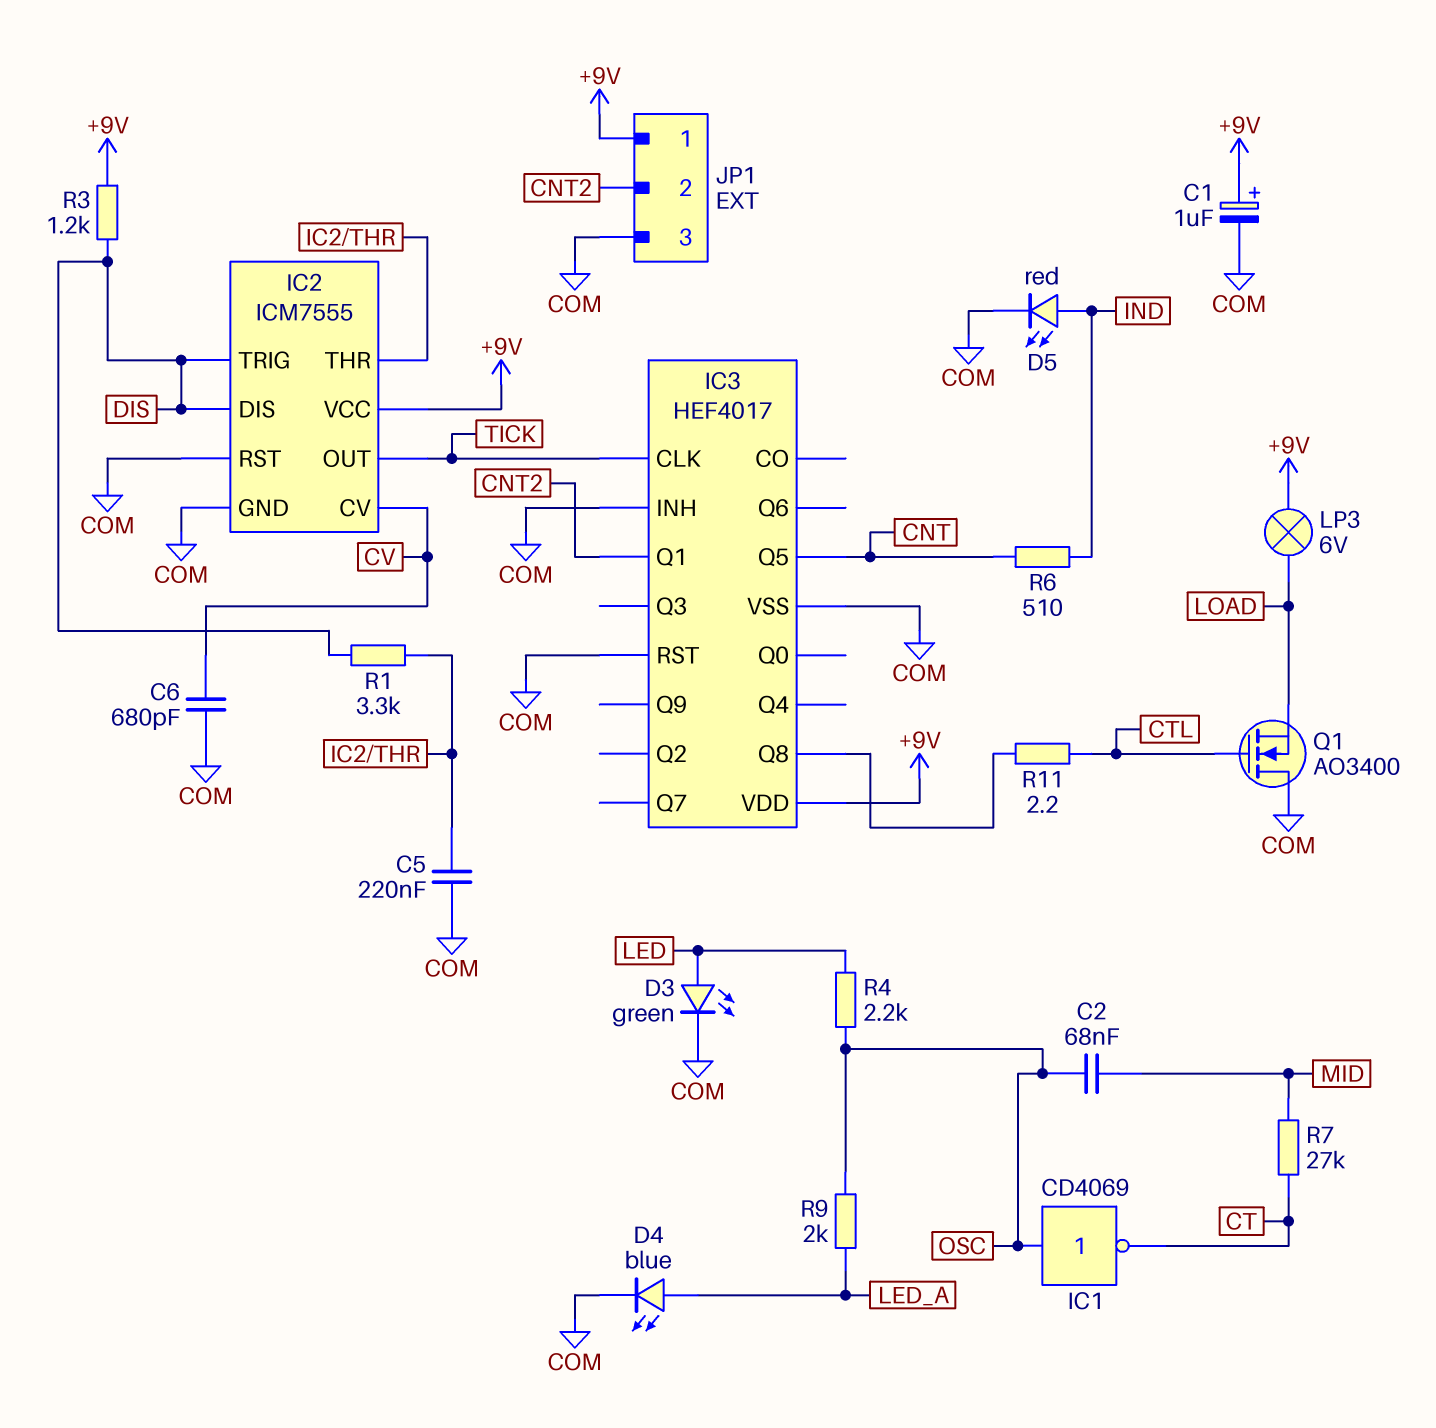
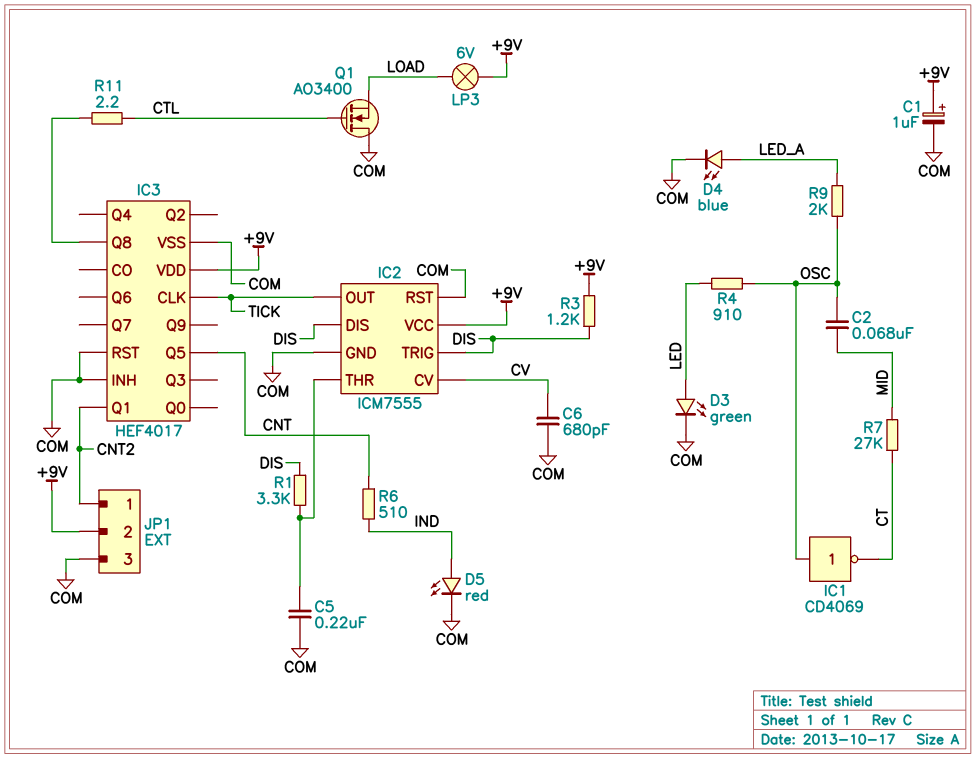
JP1 pin 1: +9V -> CNT2
JP1 pin 2: CNT2 -> +9V
R4: 2.2k (LED, OSC) -> 910 (LED, OSC)

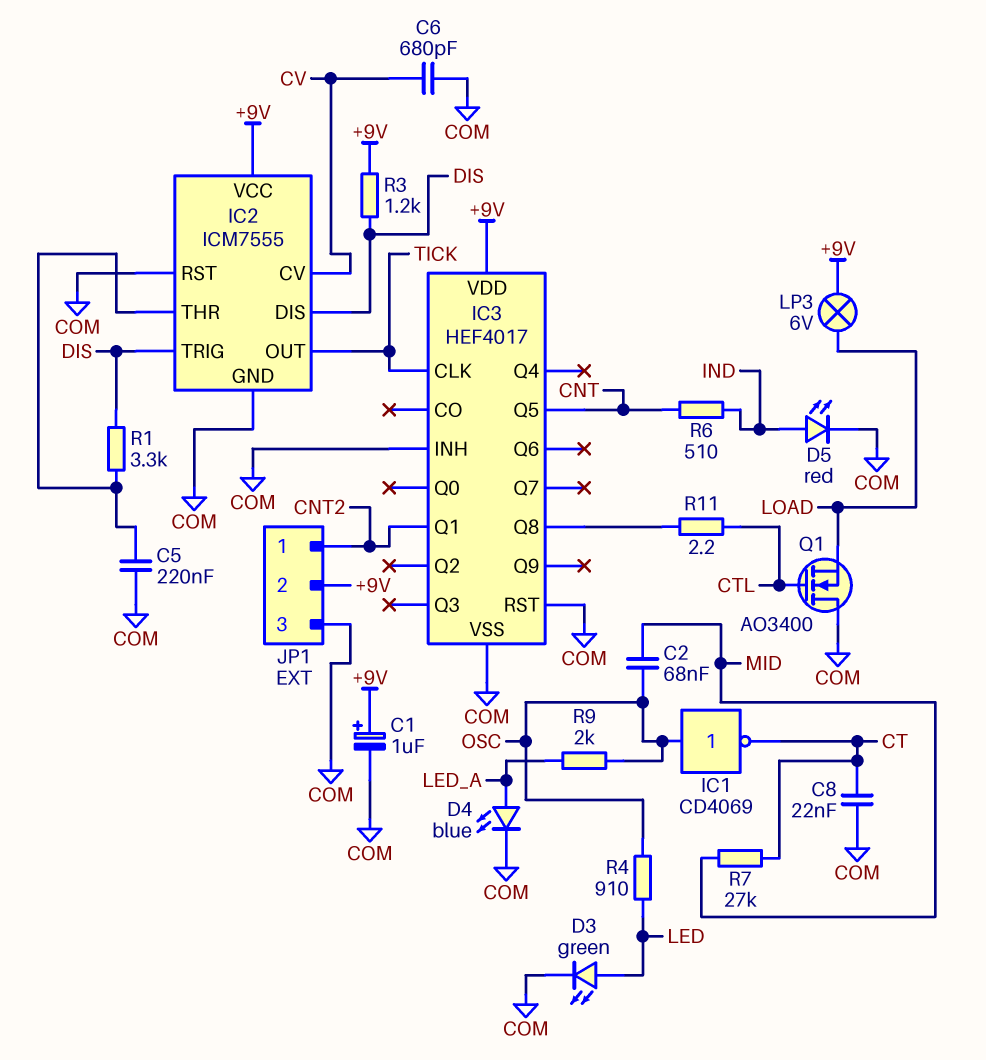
C8: none -> 22nF (COM, CT)

